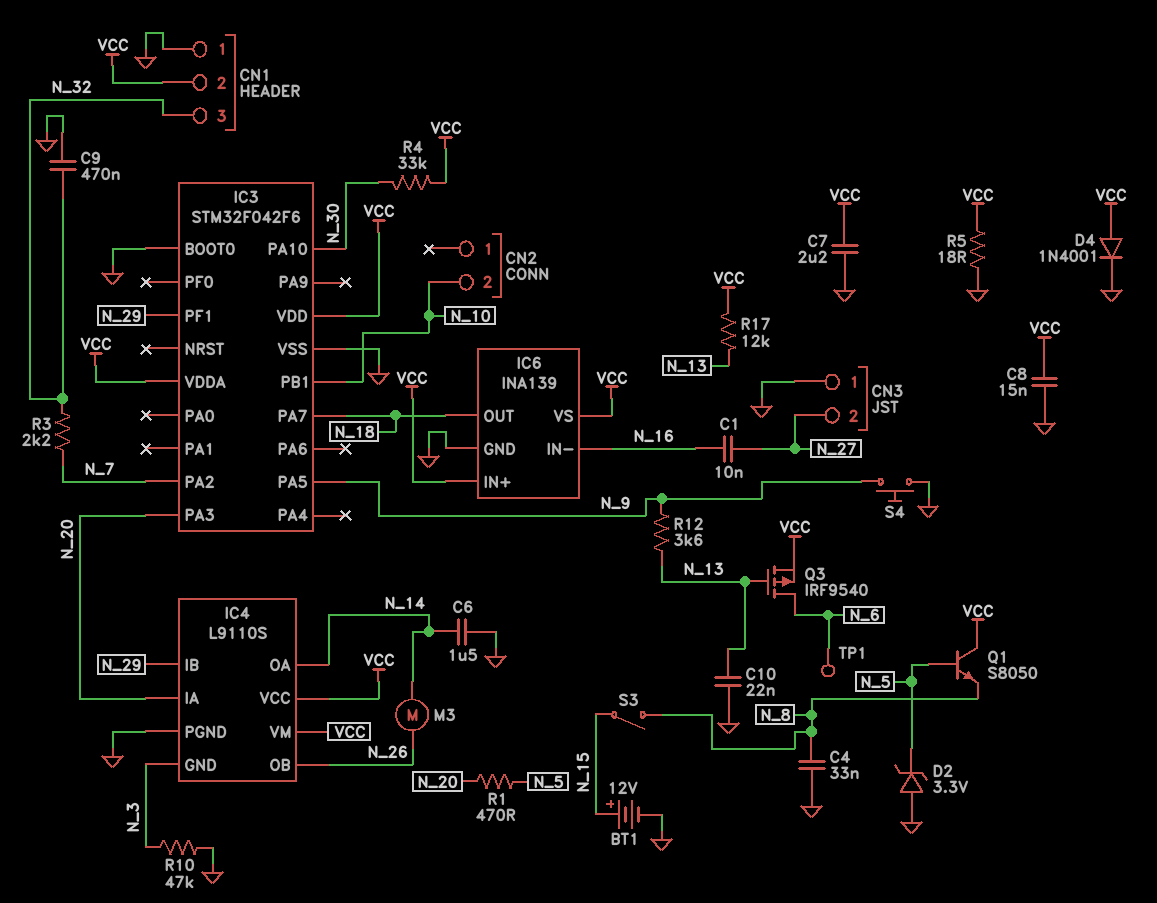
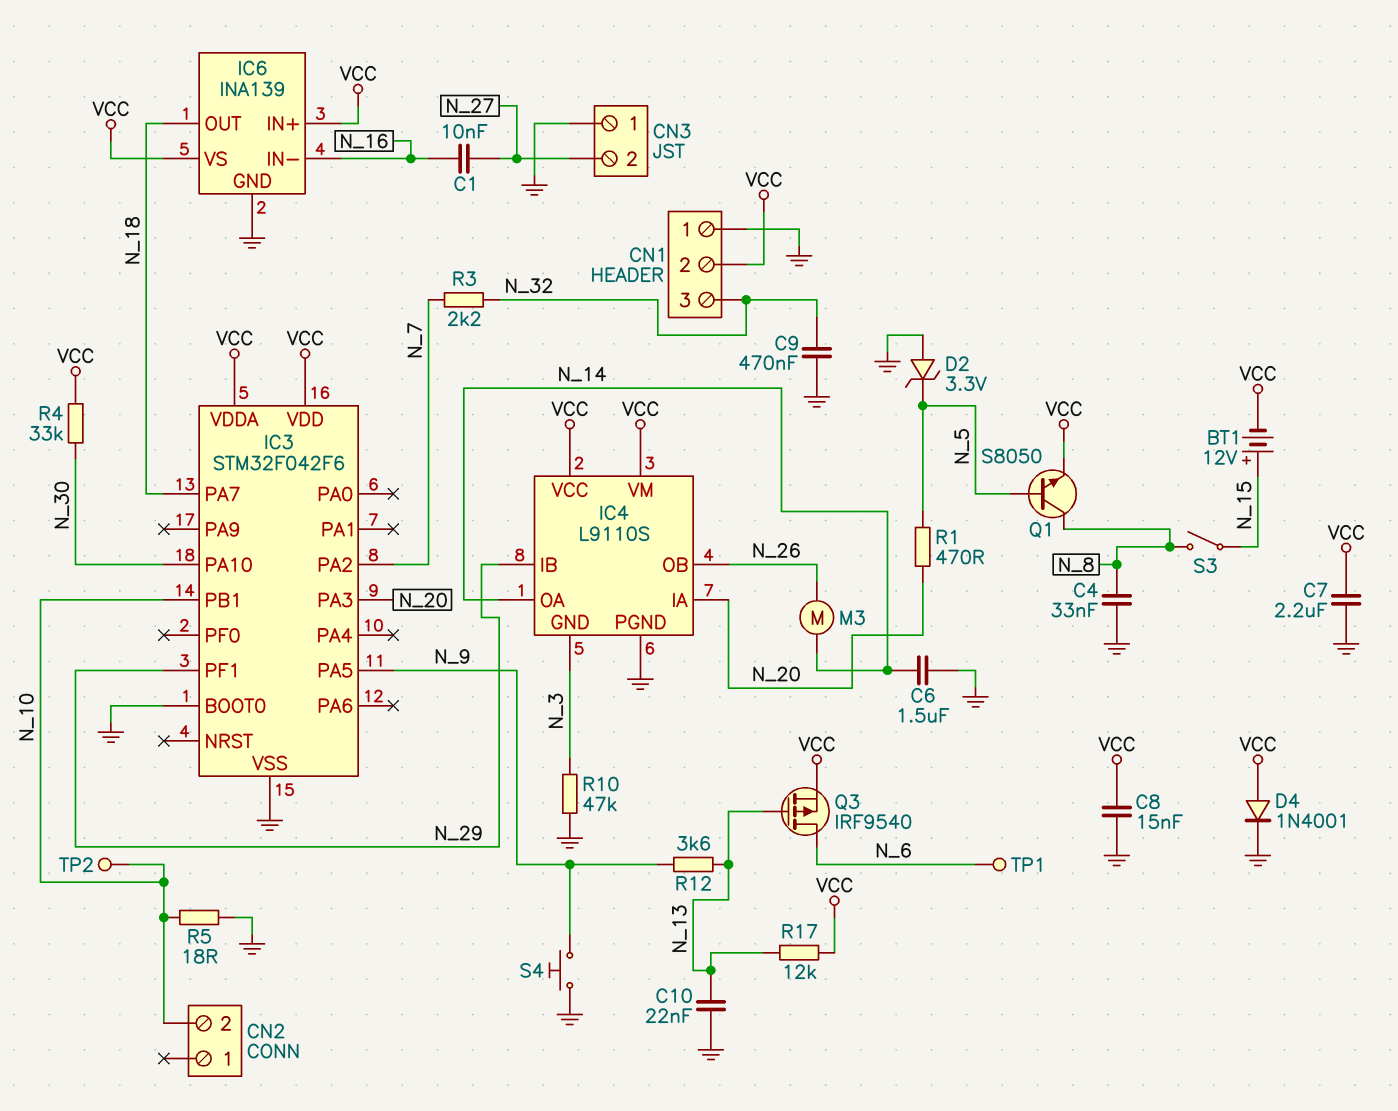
BT1: 12V (plus N_15, minus GND) -> 12V (plus N_15, minus VCC)
Q1: NPN S8050 (B N_5, C VCC, E N_8) -> NPN S8050 (B N_5, C N_8, E VCC)
R5: 18 (GND, VCC) -> 18 (GND, N_10)
TP2: none -> test point (N_10)

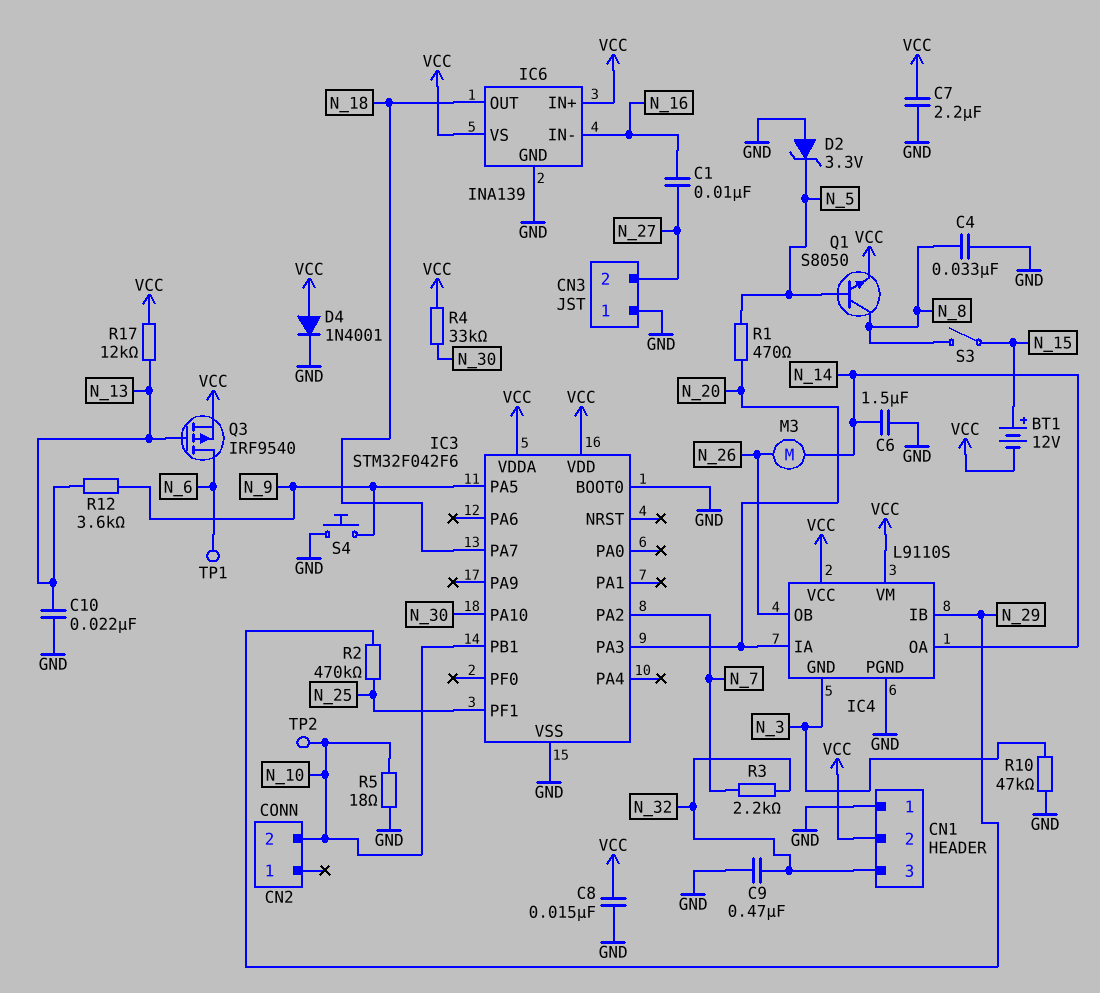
IC3 pin PF1: N_29 -> N_25
R2: none -> 470k (N_25, N_29)

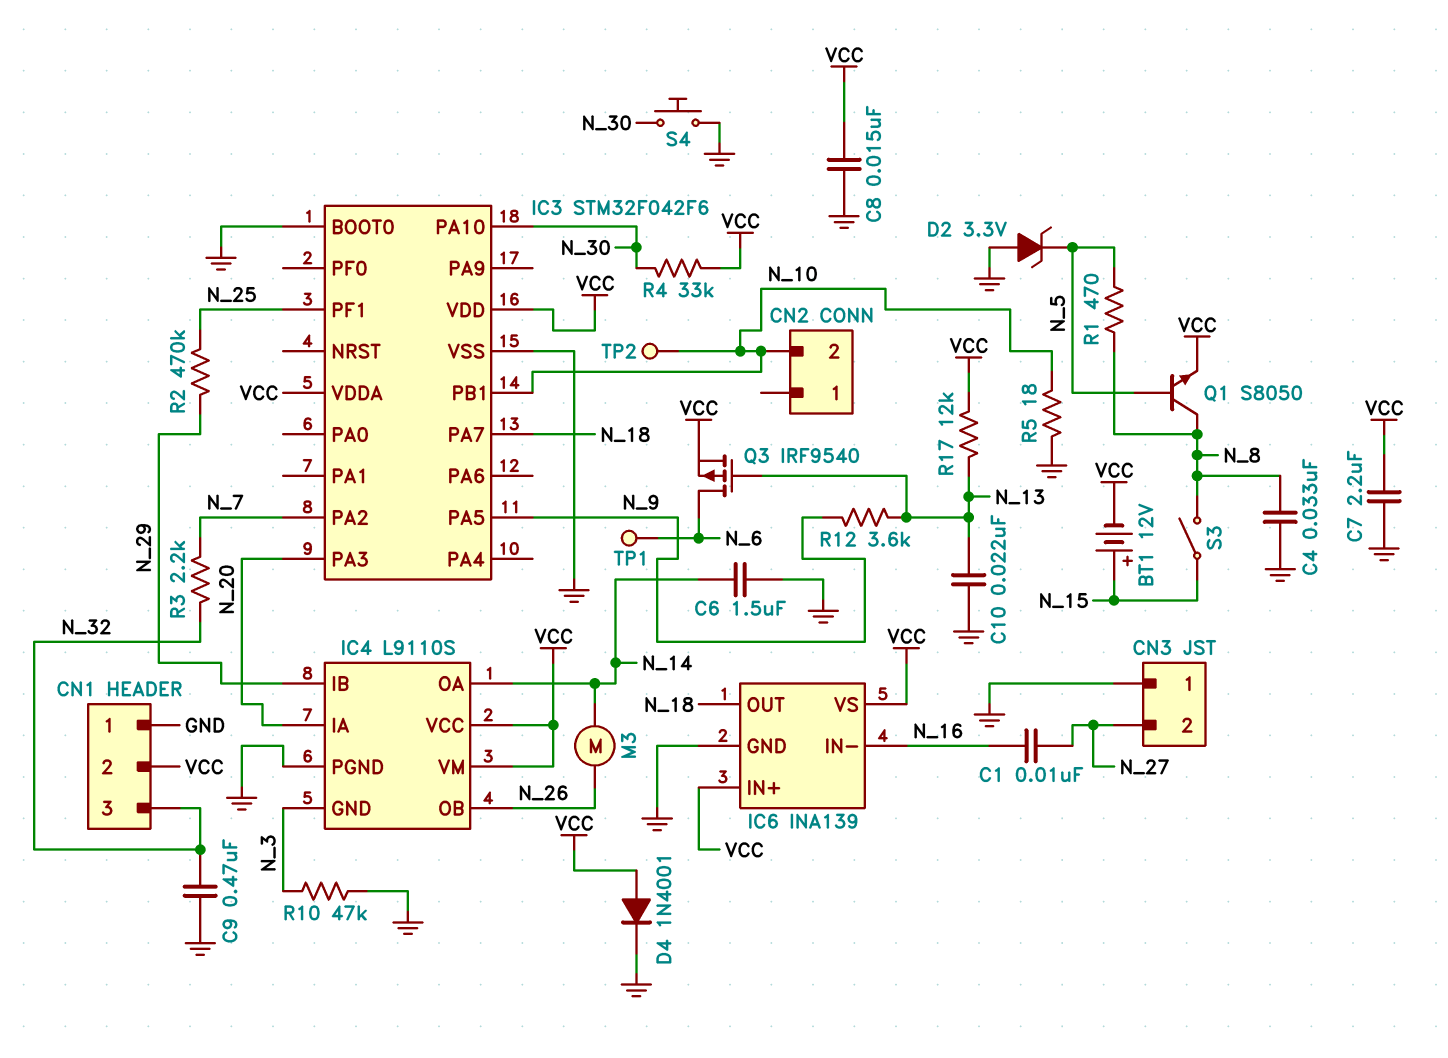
R1: 470 (N_5, N_20) -> 470 (N_5, N_8)
S4: button (GND, N_9) -> button (GND, N_30)

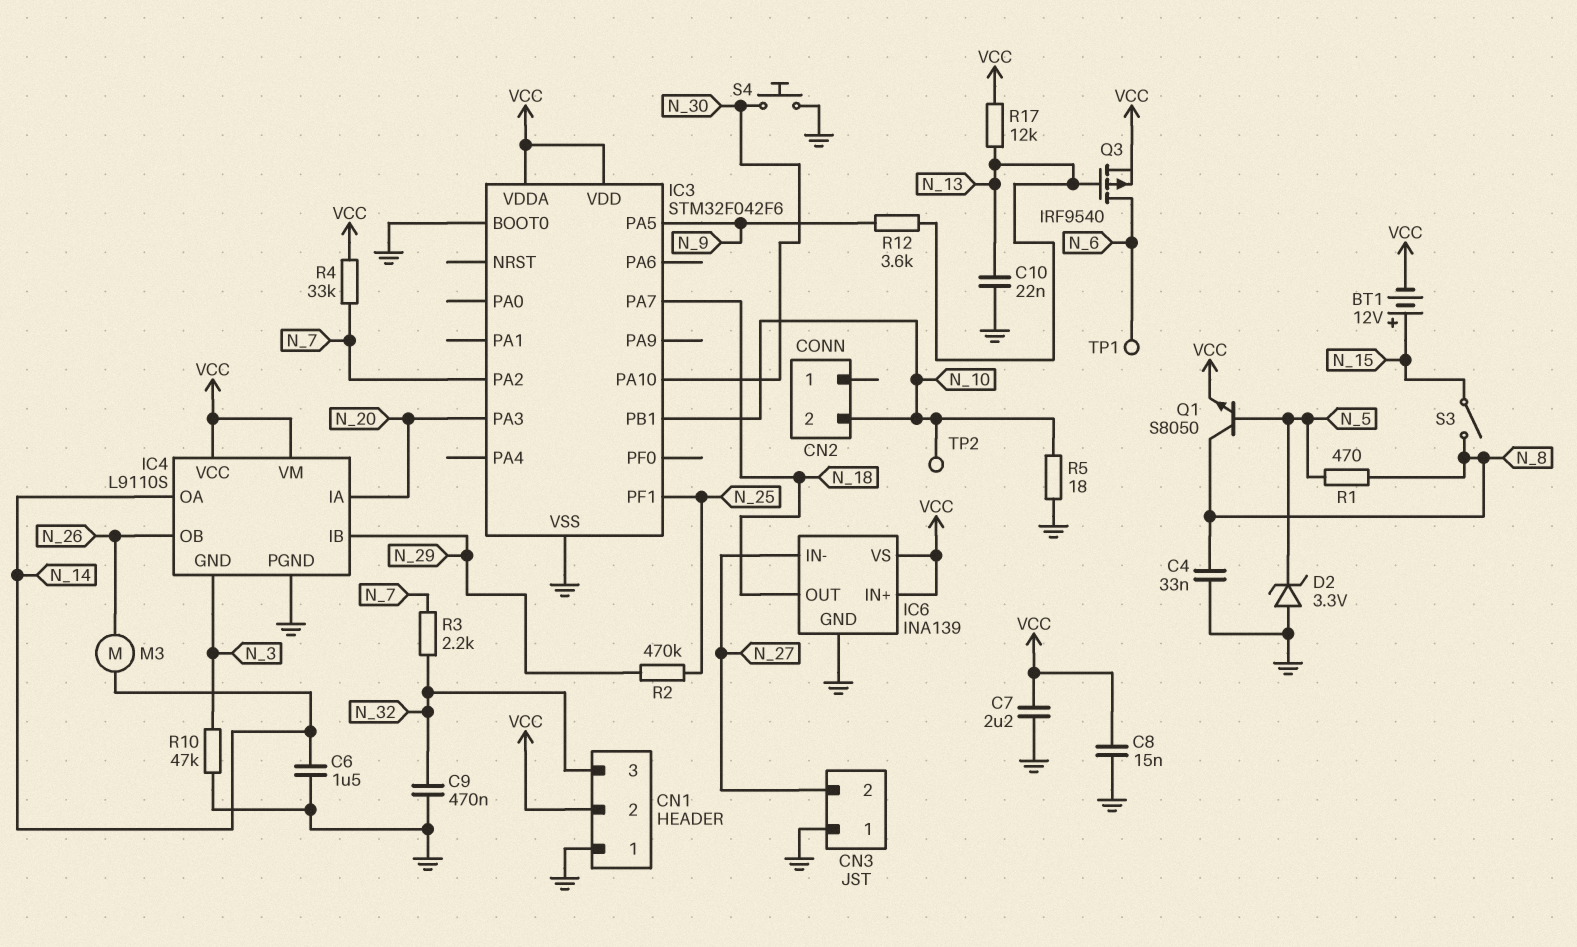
C1: 10nF (N_16, N_27) -> none
D4: diode 1N4001 (A VCC, K GND) -> none
IC6 pin IN-: N_16 -> N_27
R4: 33k (N_30, VCC) -> 33k (N_7, VCC)

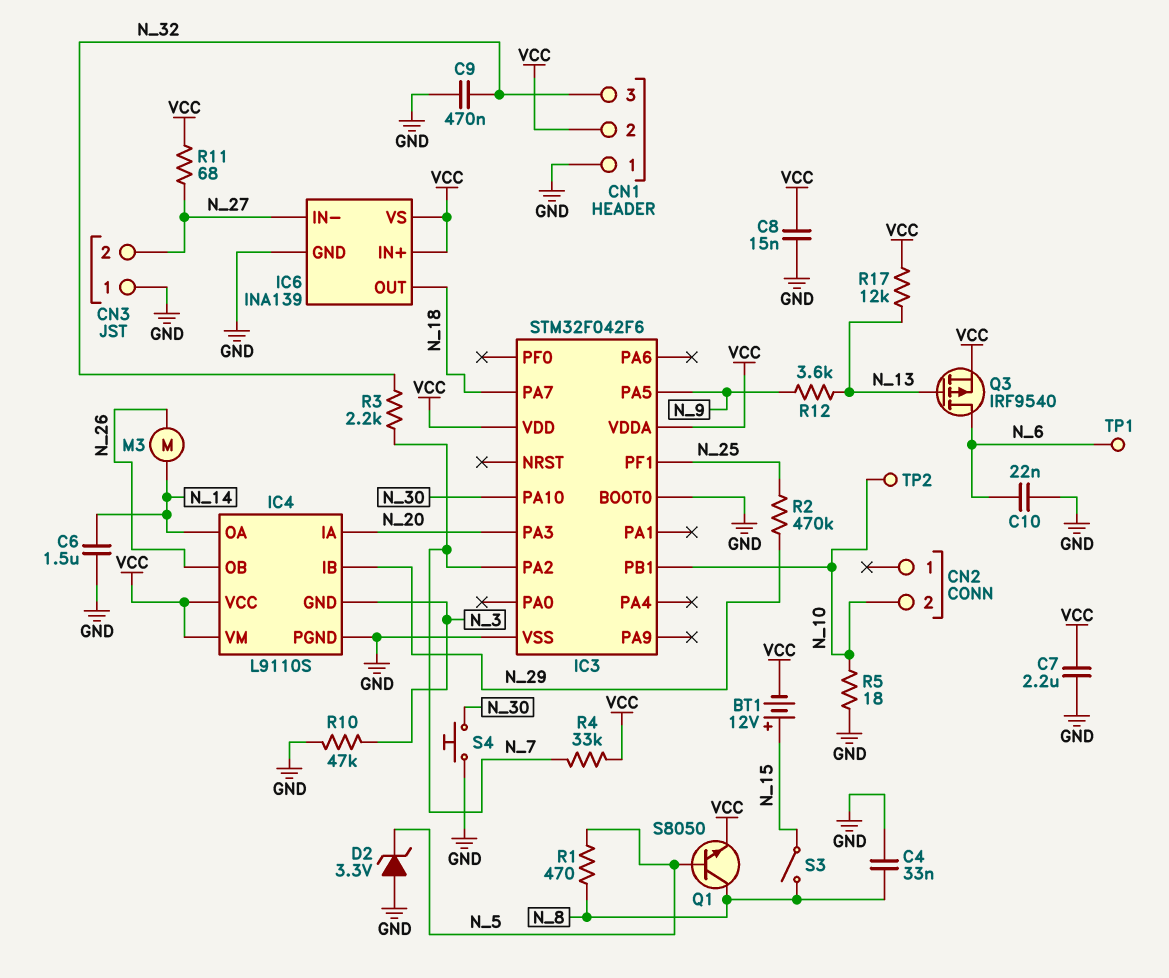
C10: 22nF (GND, N_13) -> 22nF (GND, N_6)
R11: none -> 68 (N_27, VCC)

